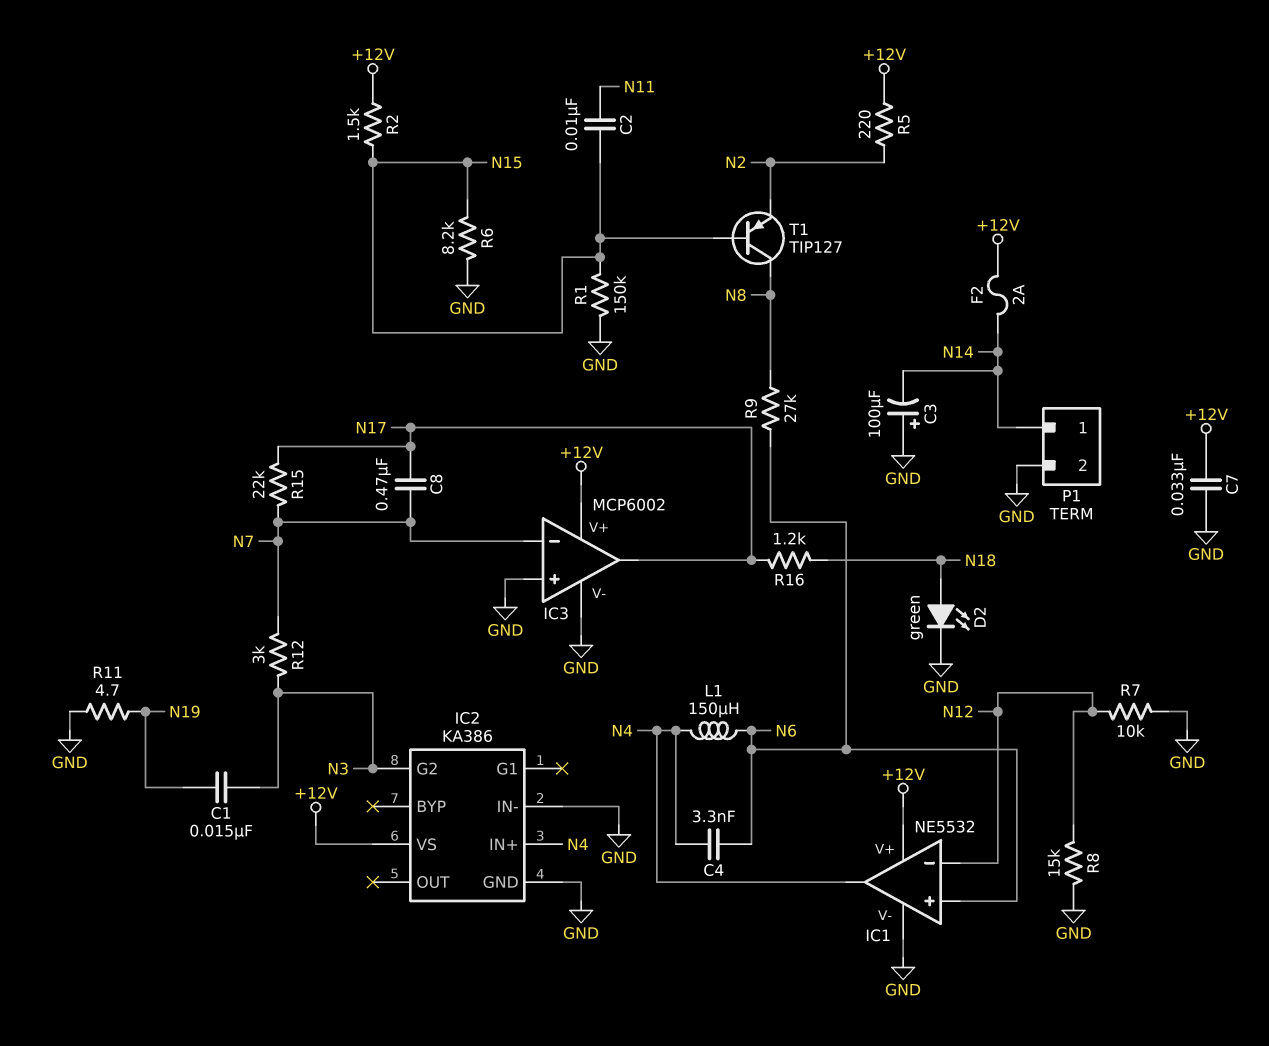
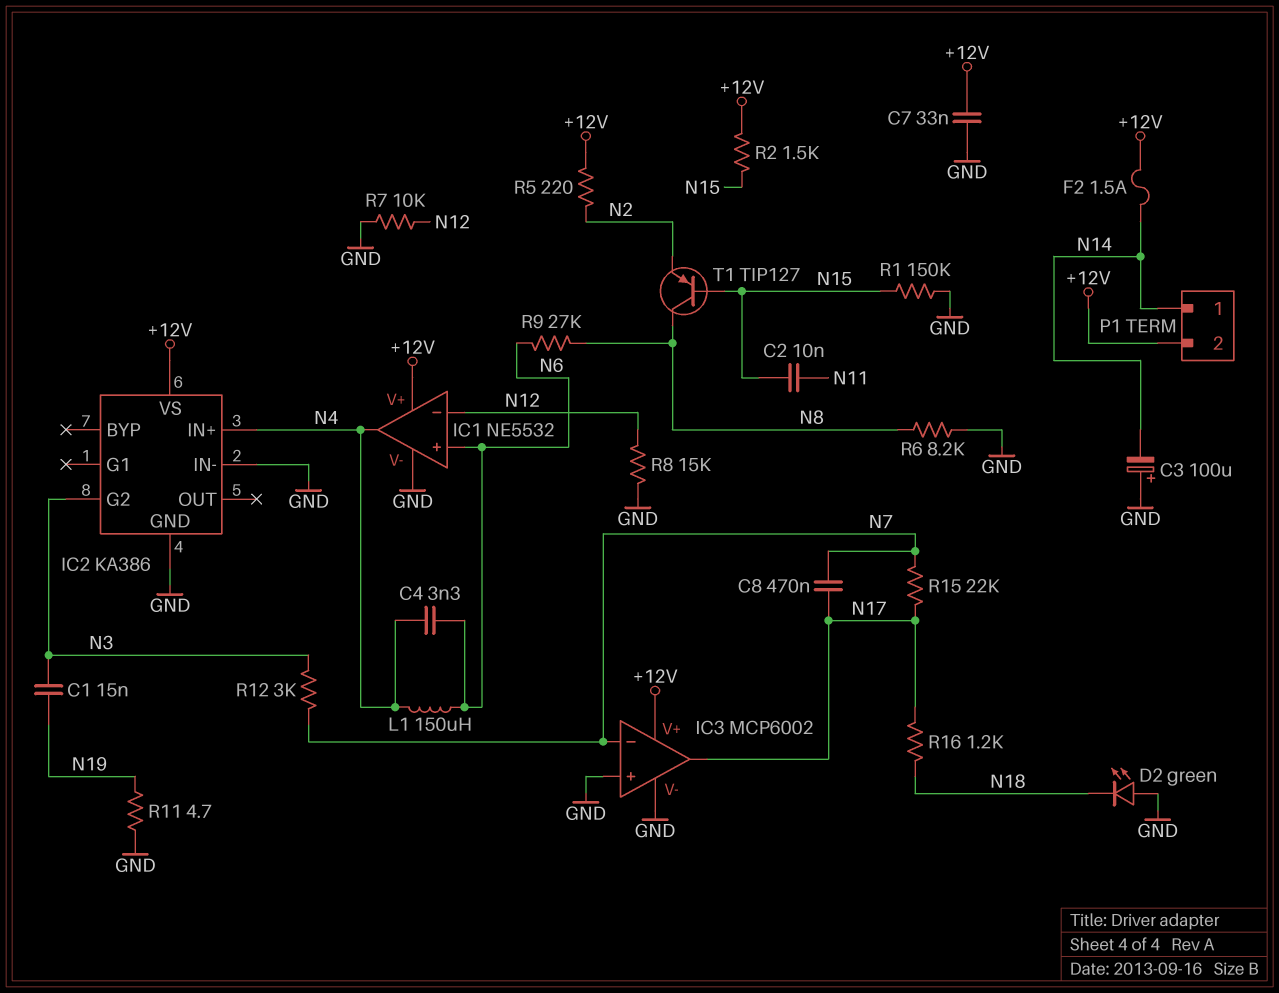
D2: LED green (A N18, K GND) -> LED green (A GND, K N18)
F2: 2A (+12V, N14) -> 1.5A (+12V, N14)
P1 pin 2: GND -> +12V
R6: 8.2k (GND, N15) -> 8.2k (GND, N8)

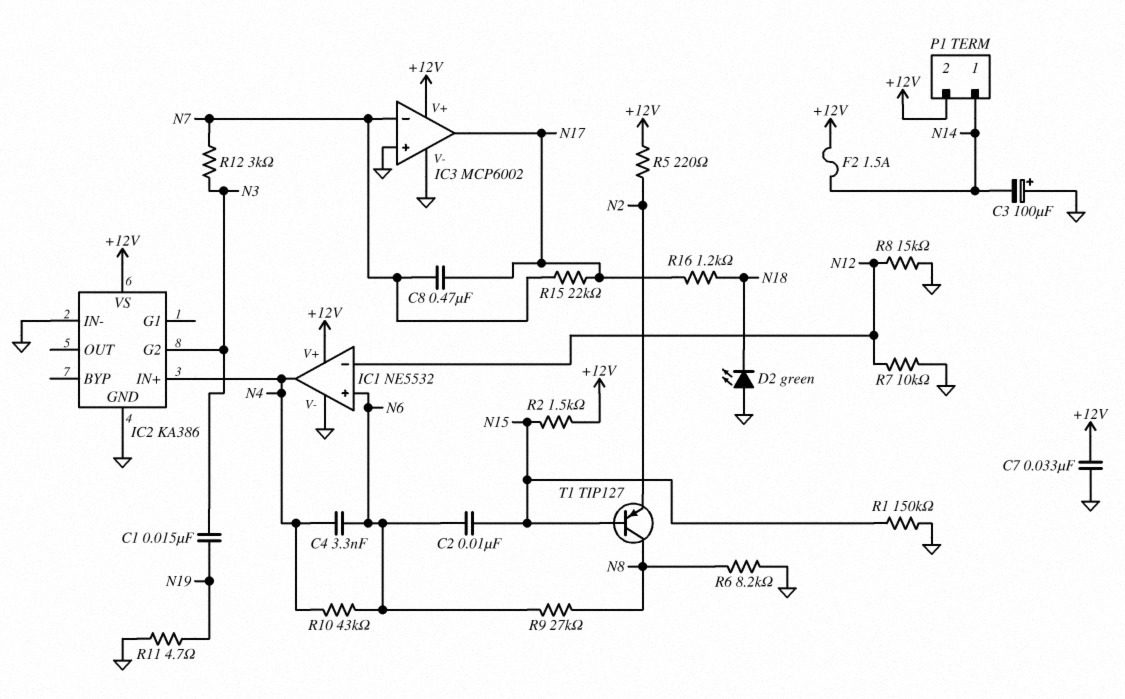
C2: 10nF (N11, N15) -> 10nF (N6, N15)
L1: 150uH (N4, N6) -> none
R10: none -> 43k (N4, N6)

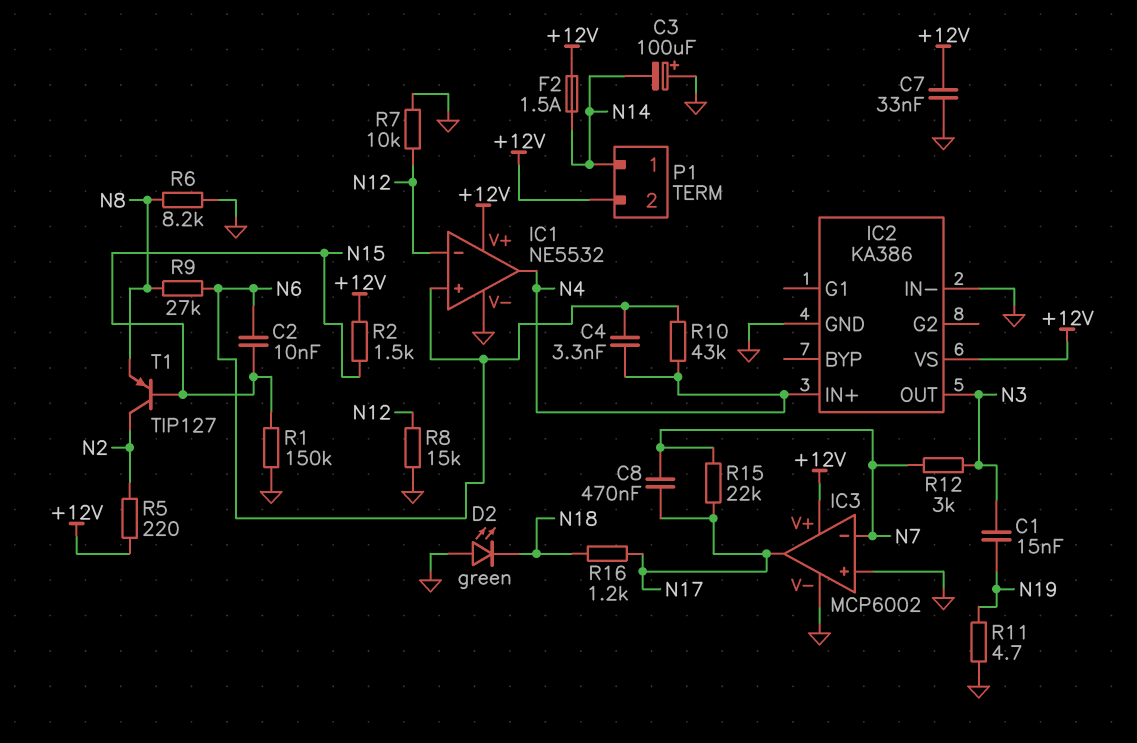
IC2 pin G2: N3 -> none
IC2 pin OUT: none -> N3
T1: PNP TIP127 (B N15, C N8, E N2) -> PNP TIP127 (B N15, C N2, E N8)

